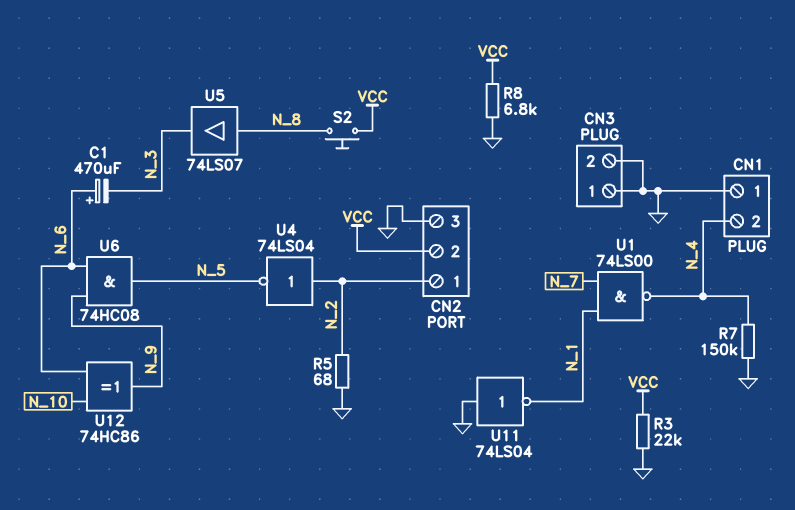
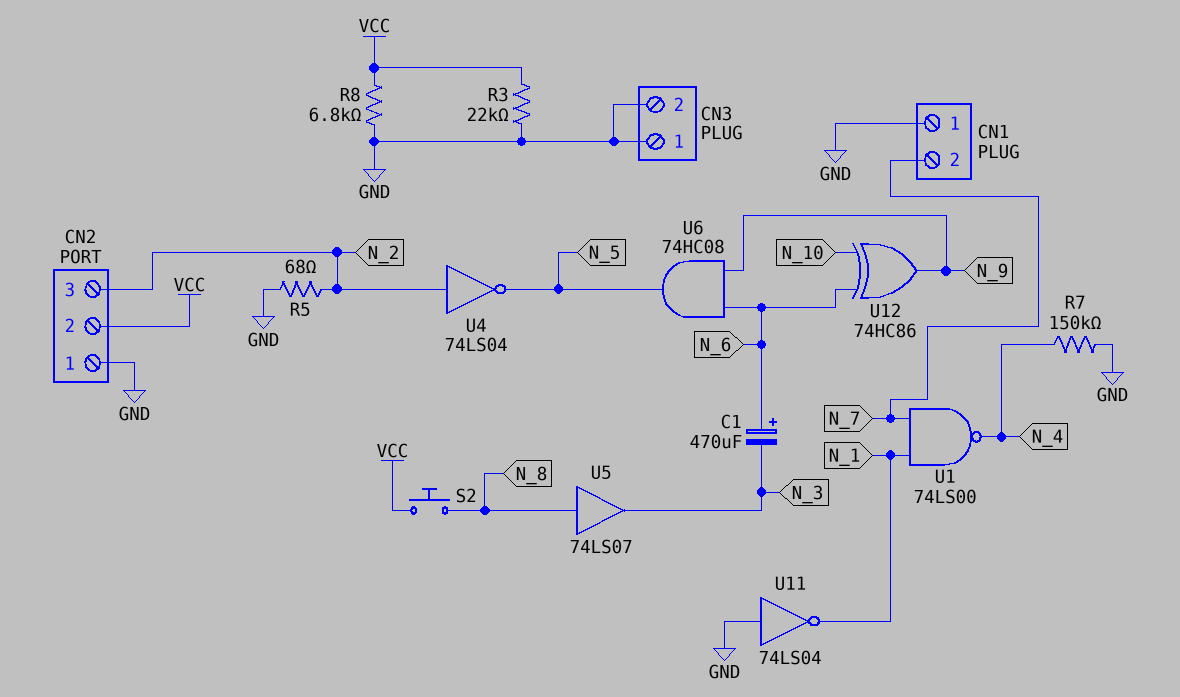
CN1 pin 2: N_4 -> N_7
CN2 pin 1: N_2 -> GND
CN2 pin 3: GND -> N_2

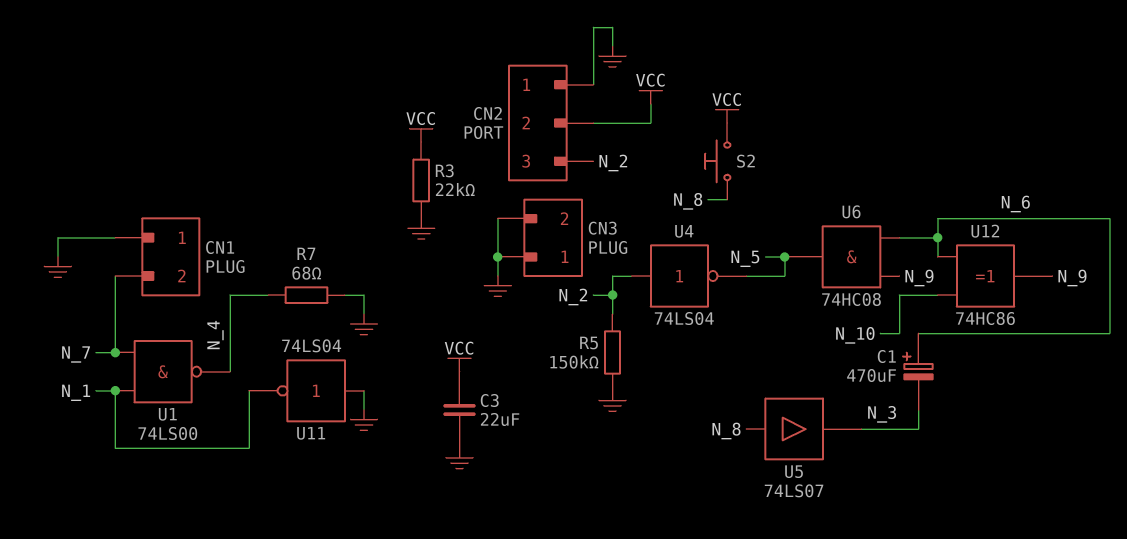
C3: none -> 22uF (GND, VCC)
R5: 68 (GND, N_2) -> 150k (GND, N_2)
R7: 150k (GND, N_4) -> 68 (GND, N_4)
R8: 6.8k (GND, VCC) -> none

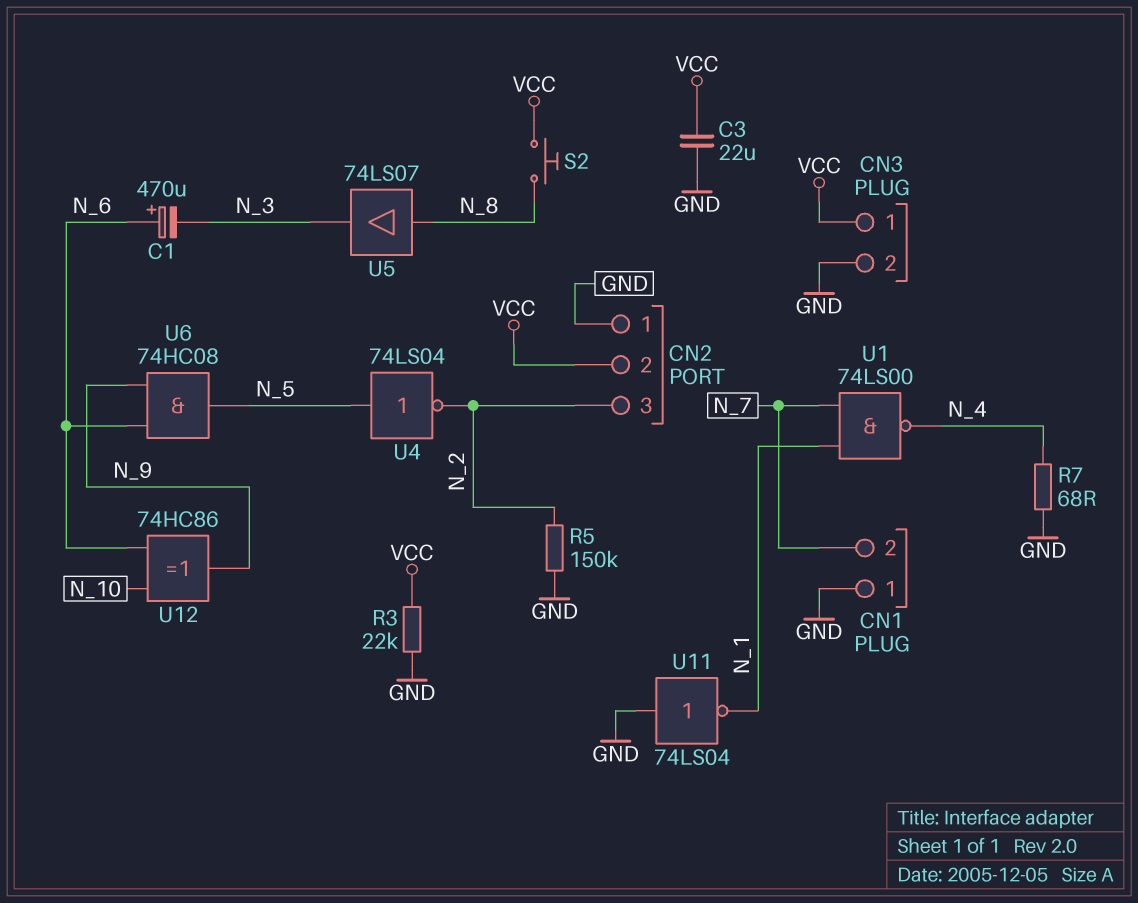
CN3 pin 1: GND -> VCC
U4: NOT 74LS04 (in N_2, out N_5) -> NOT 74LS04 (in N_5, out N_2)

